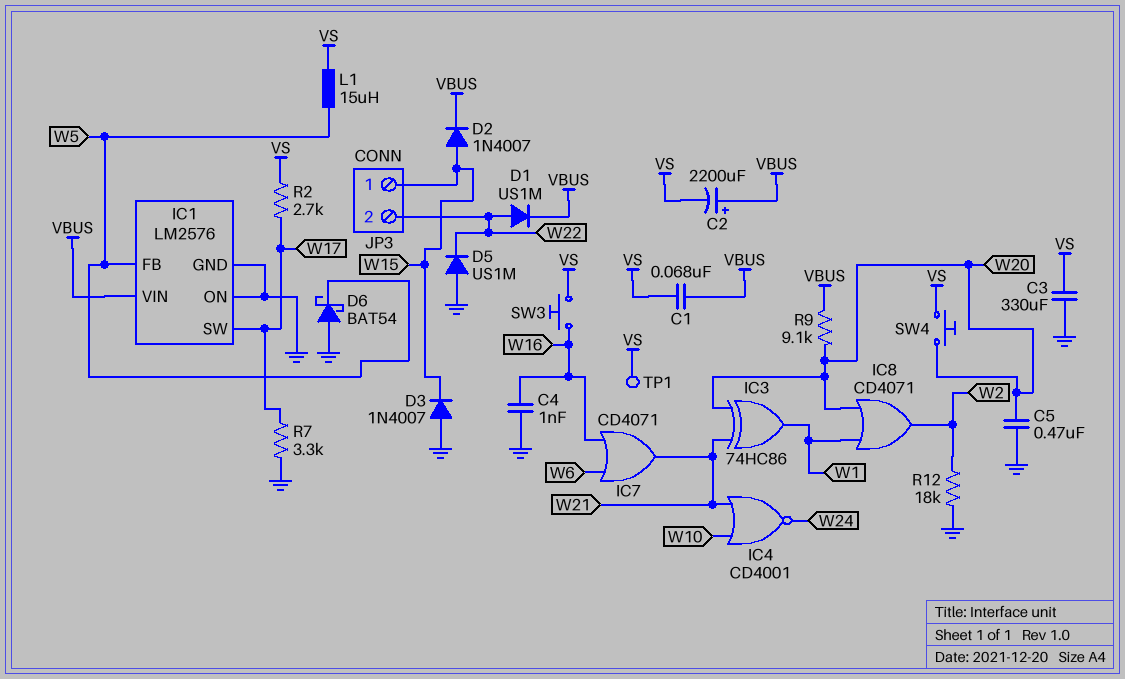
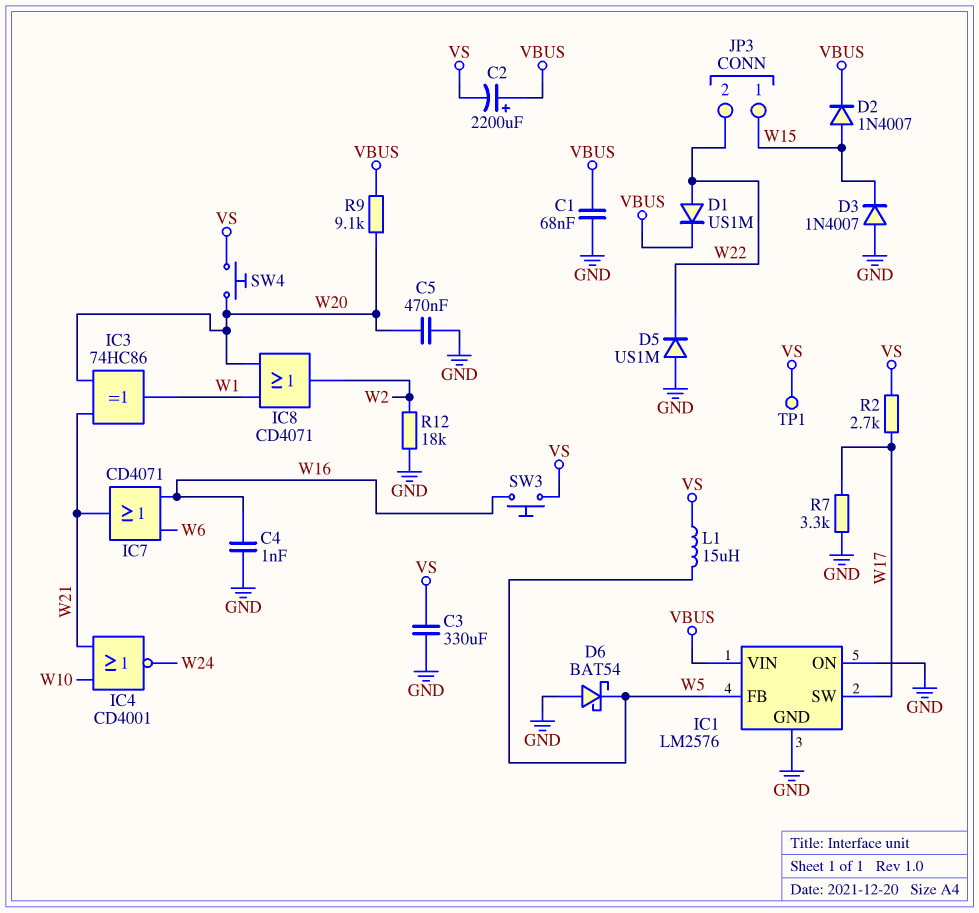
C1: 68nF (VBUS, VS) -> 68nF (GND, VBUS)

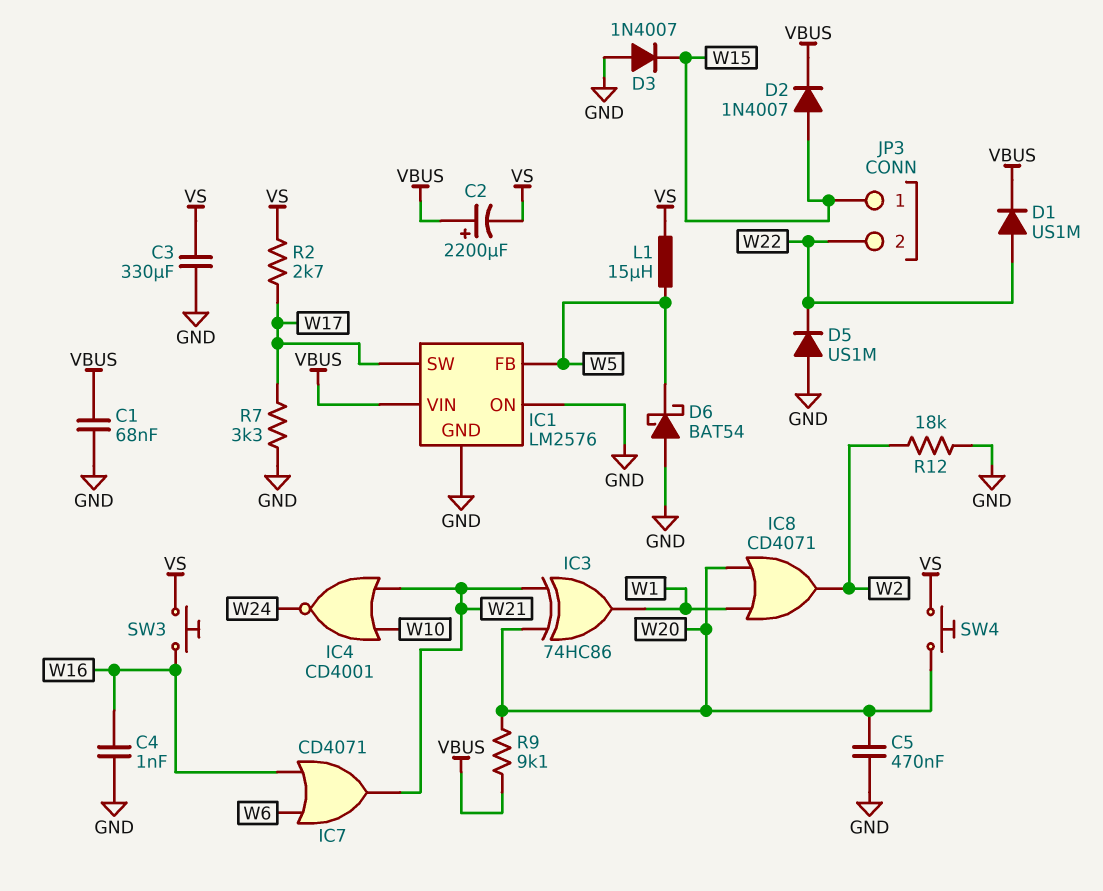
TP1: test point (VS) -> none

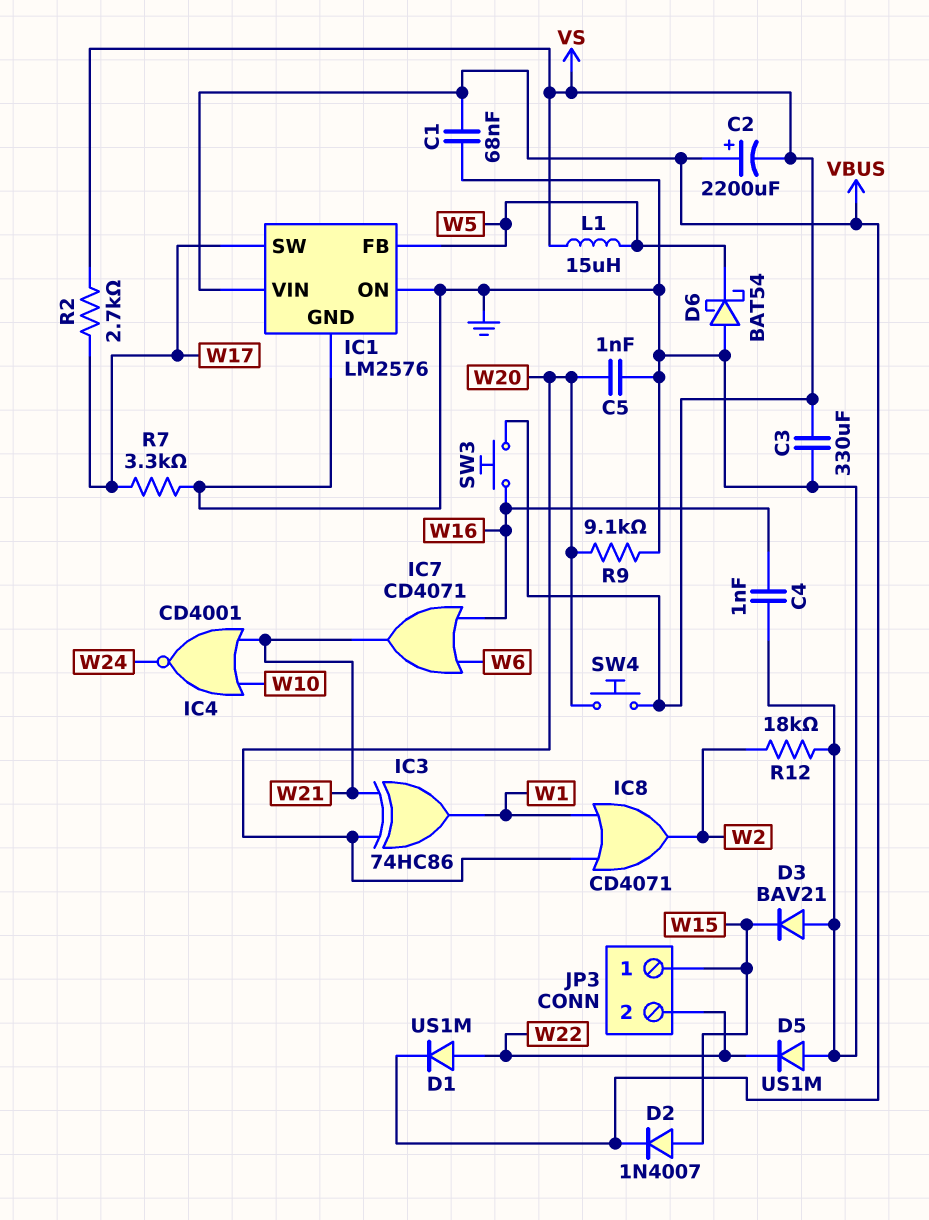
C5: 470nF (GND, W20) -> 1nF (GND, W20)
D3: diode 1N4007 (A GND, K W15) -> diode BAV21 (A GND, K W15)
R9: 9.1k (VBUS, W20) -> 9.1k (GND, W20)

